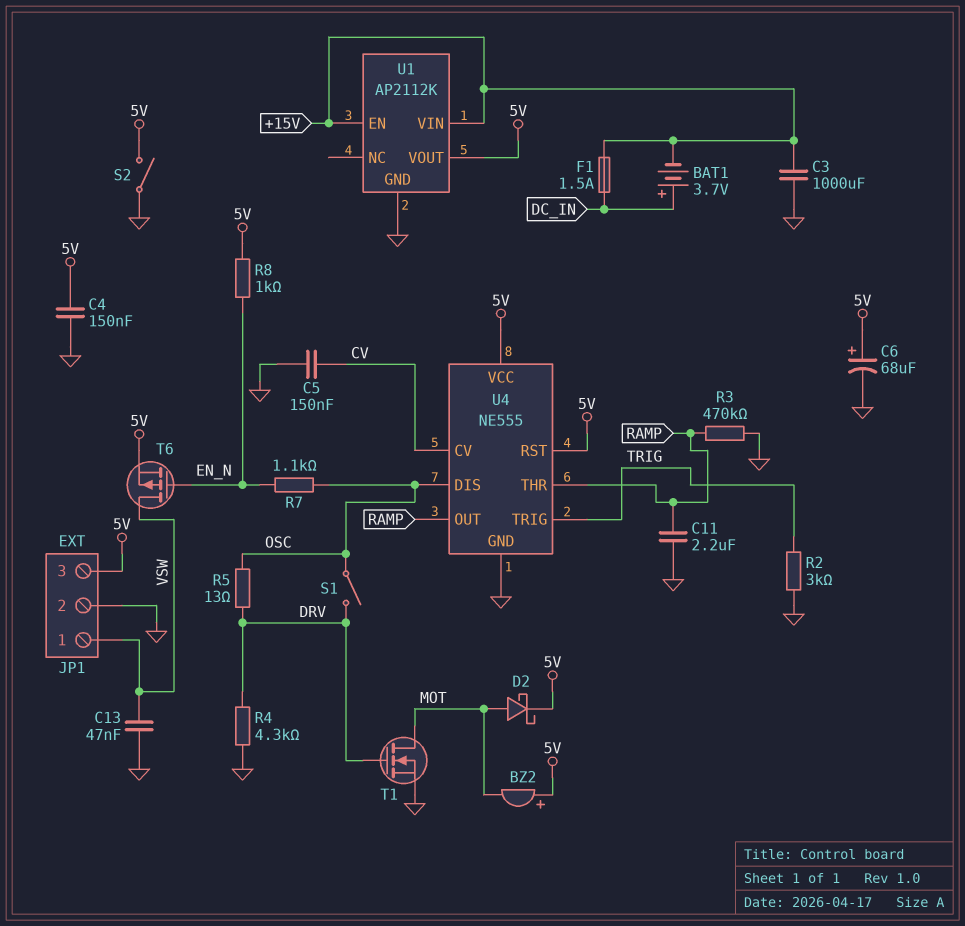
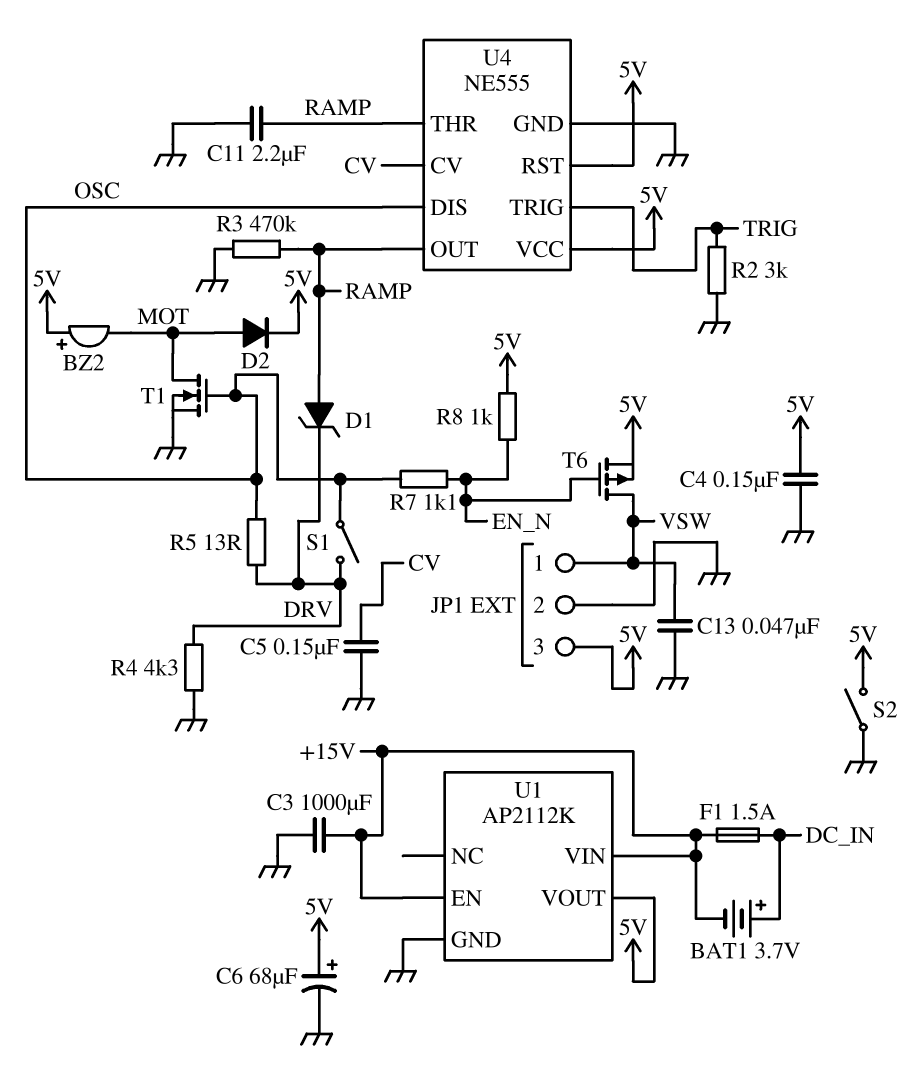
D1: none -> zener (A RAMP, K DRV)
D2: schottky (A MOT, K 5V) -> diode (A MOT, K 5V)
T1: NMOS (G DRV, D MOT, S GND) -> NMOS (G OSC, D MOT, S GND)

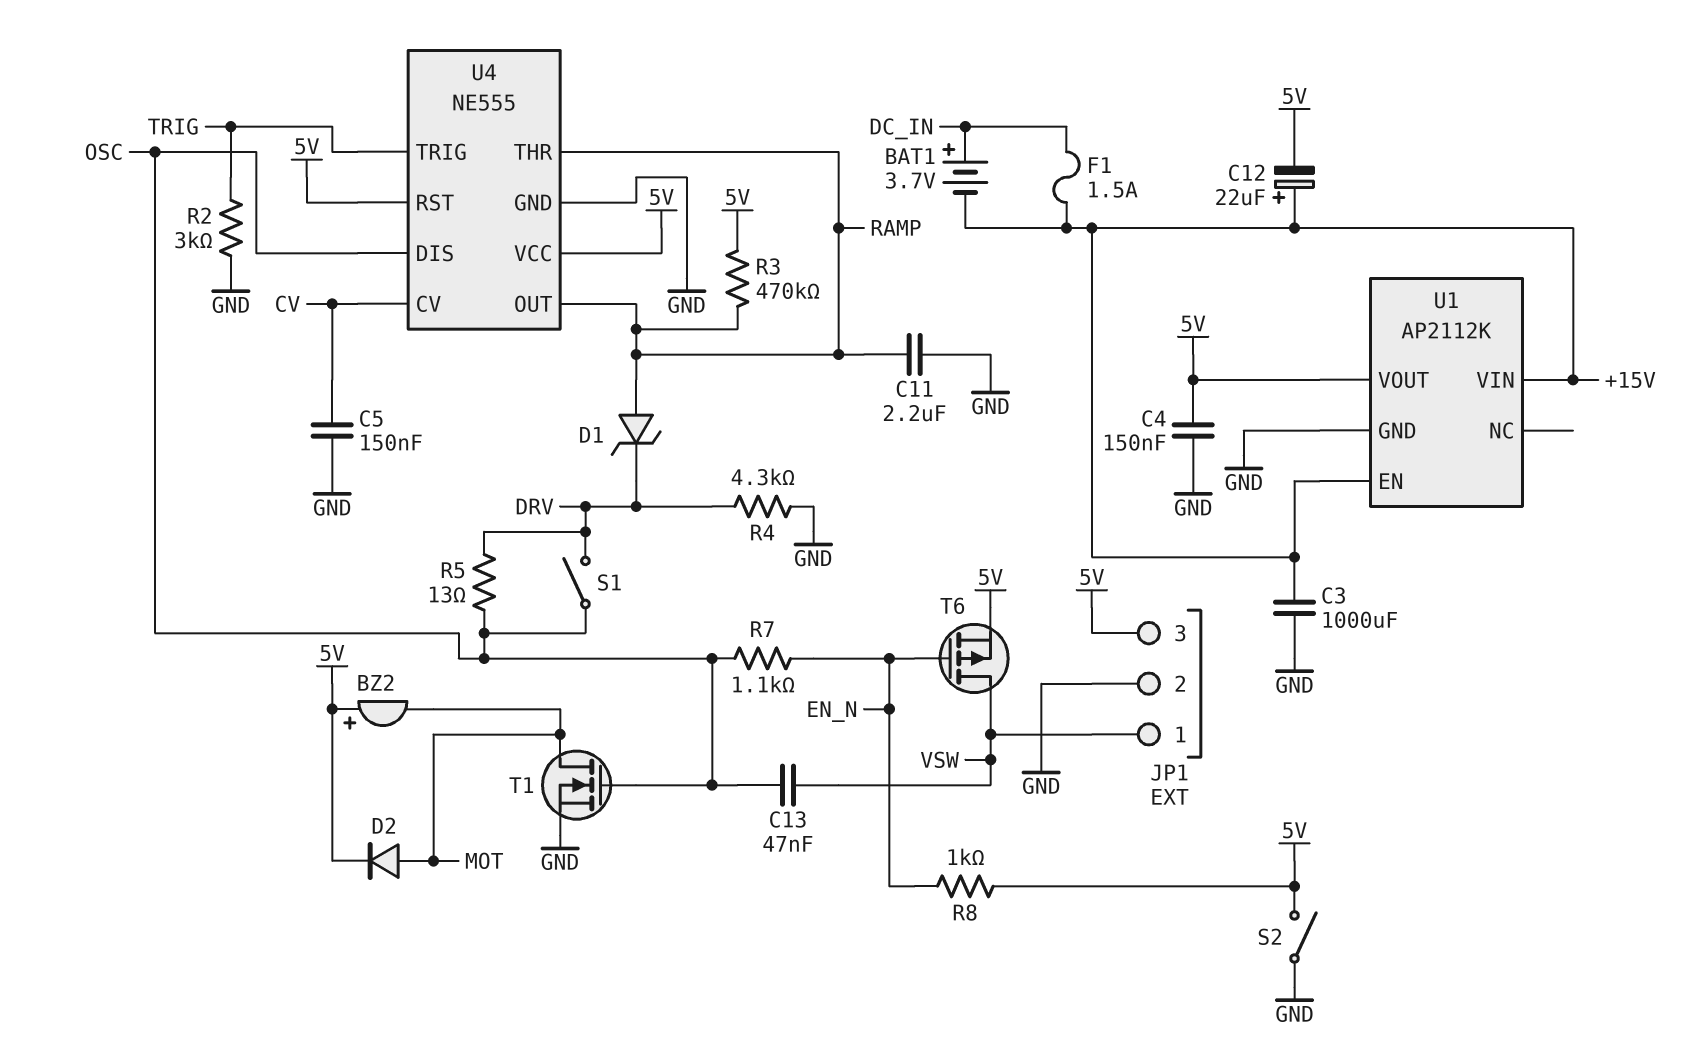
C6: 68uF (plus 5V, minus GND) -> none
C12: none -> 22uF (plus +15V, minus 5V)
C13: 47nF (GND, VSW) -> 47nF (OSC, VSW)
R3: 470k (GND, RAMP) -> 470k (5V, RAMP)

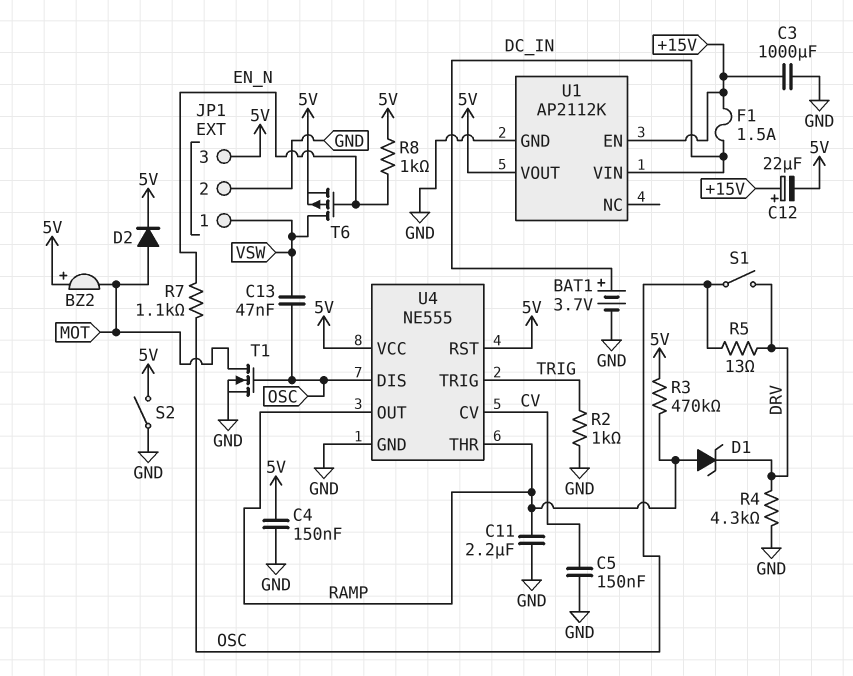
BAT1: 3.7V (plus DC_IN, minus +15V) -> 3.7V (plus DC_IN, minus GND)
R2: 3k (GND, TRIG) -> 1k (GND, TRIG)
U1 pin VIN: +15V -> DC_IN

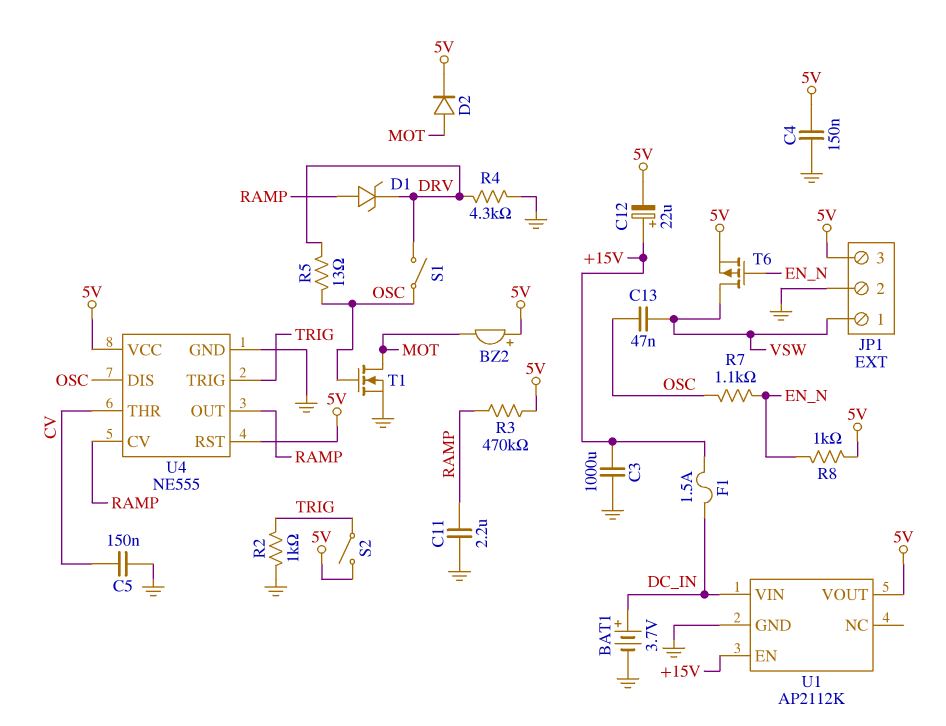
S2: switch (5V, GND) -> switch (5V, TRIG)
U4 pin CV: CV -> RAMP
U4 pin THR: RAMP -> CV

